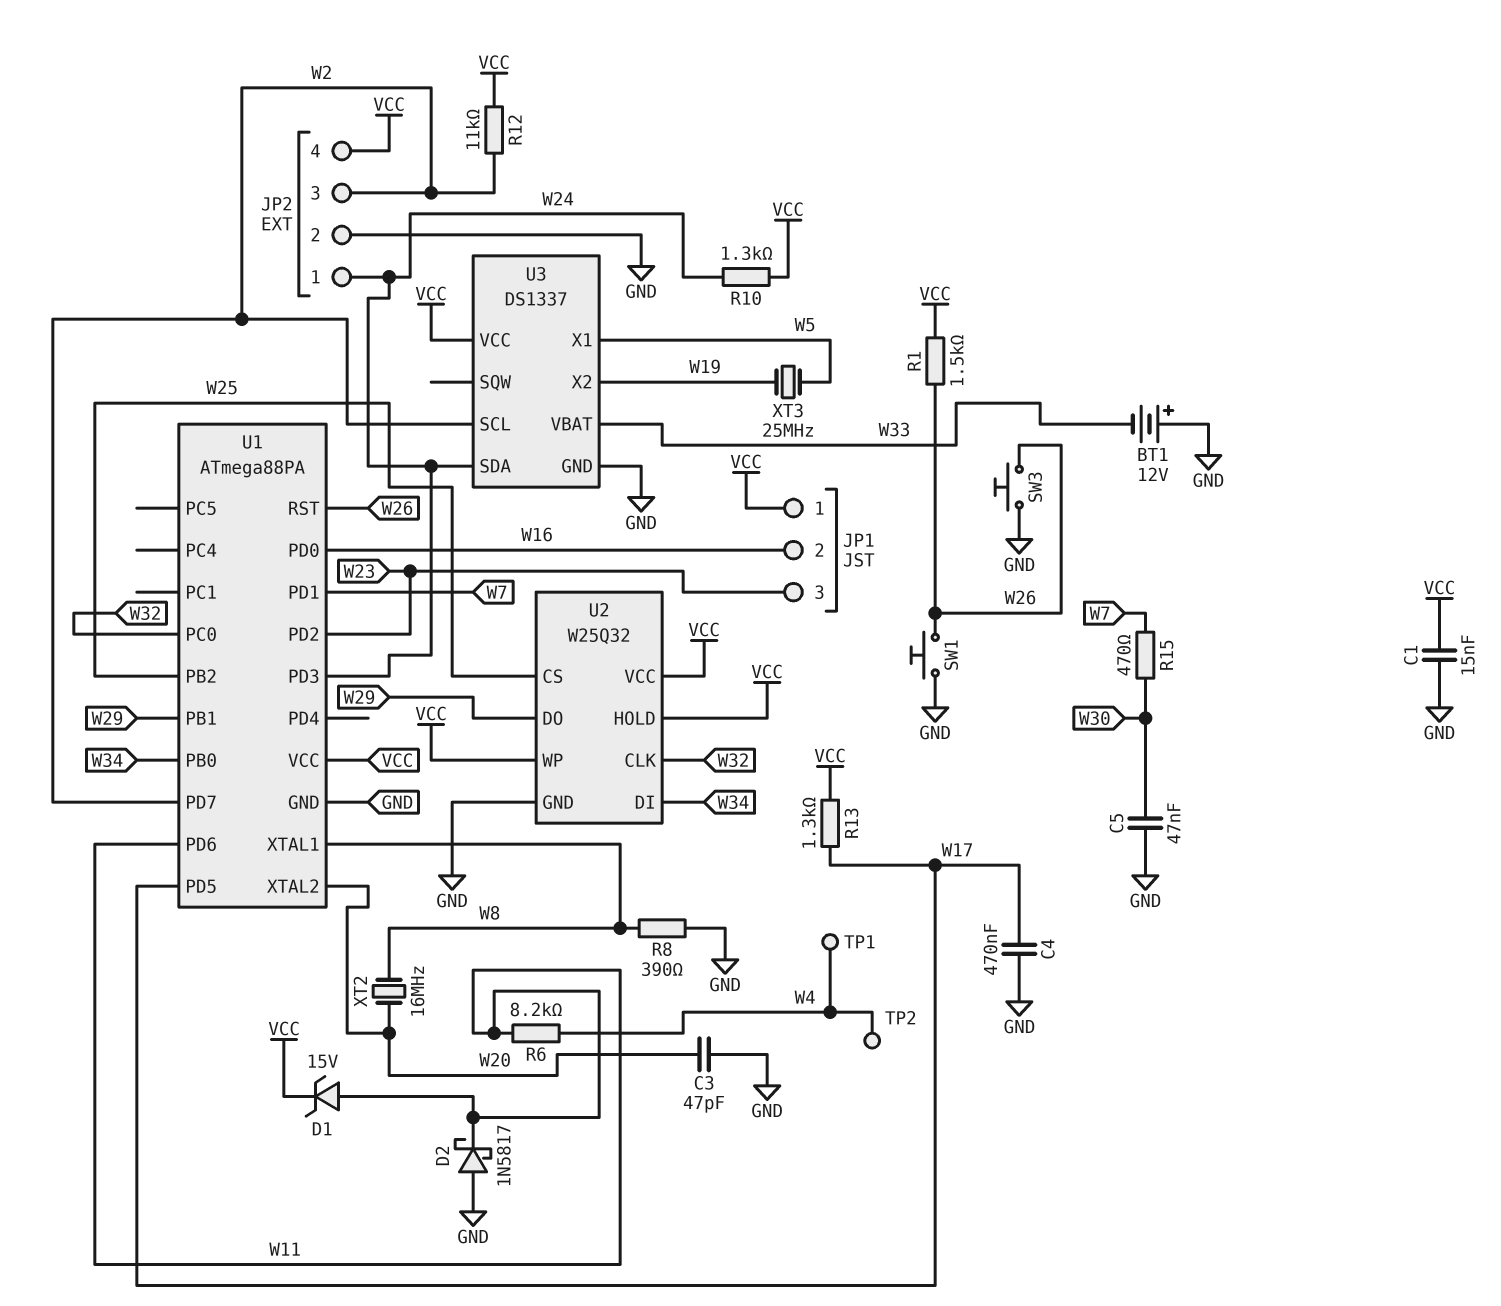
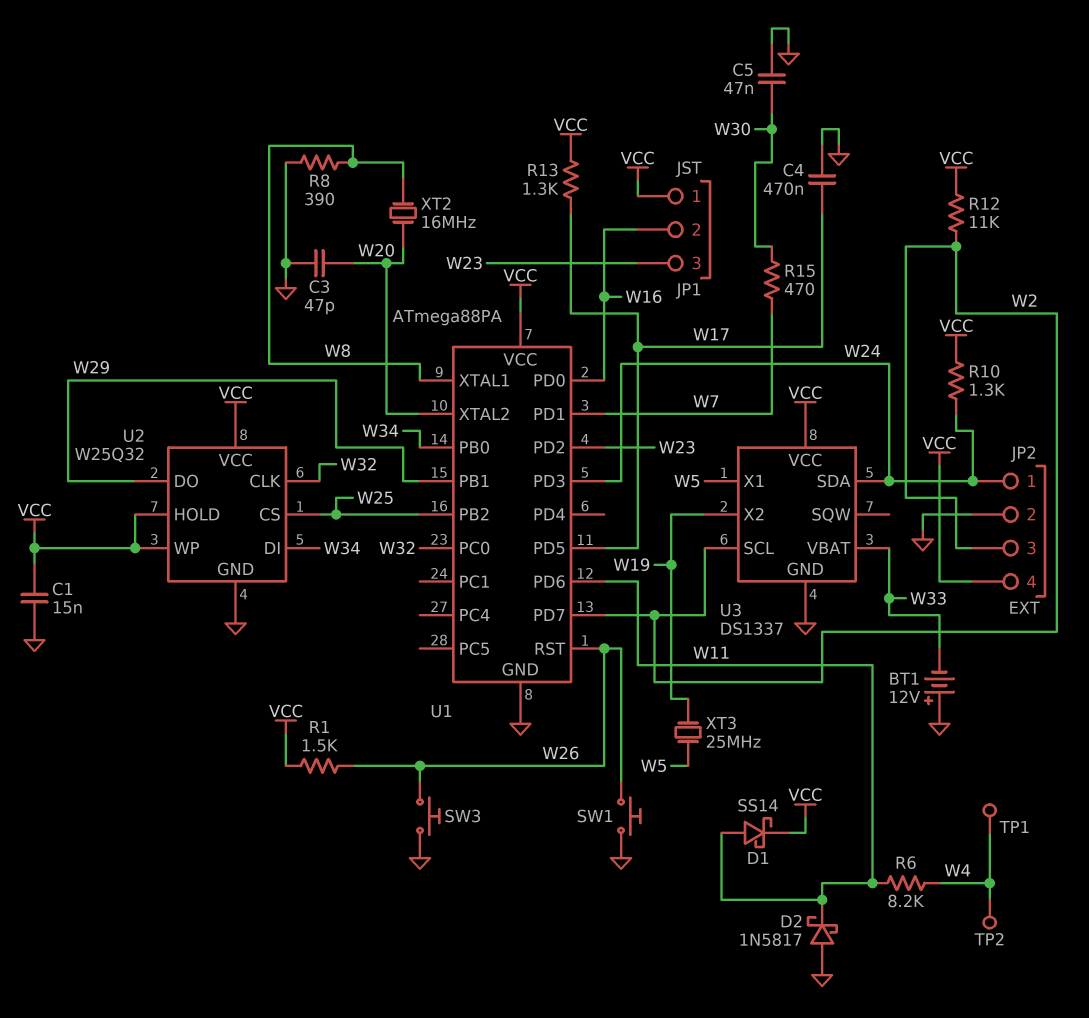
D1: zener 15V (A W11, K VCC) -> schottky SS14 (A W11, K VCC)

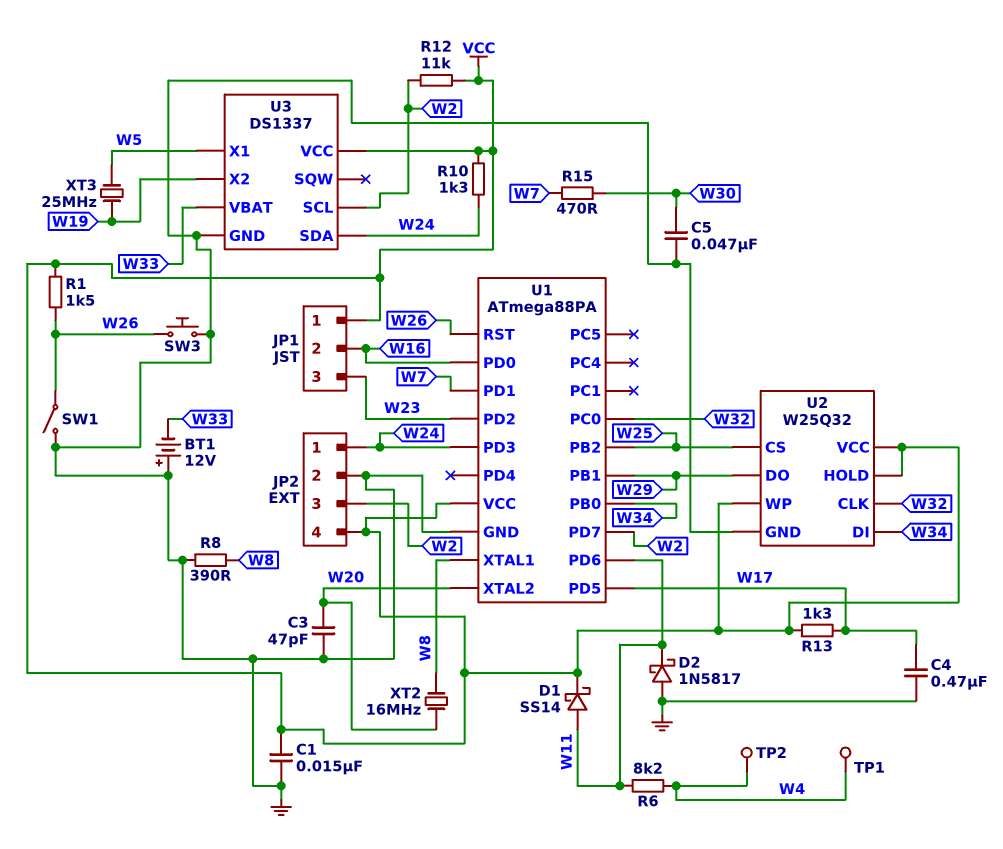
SW1: button (GND, W26) -> switch (GND, W26)

